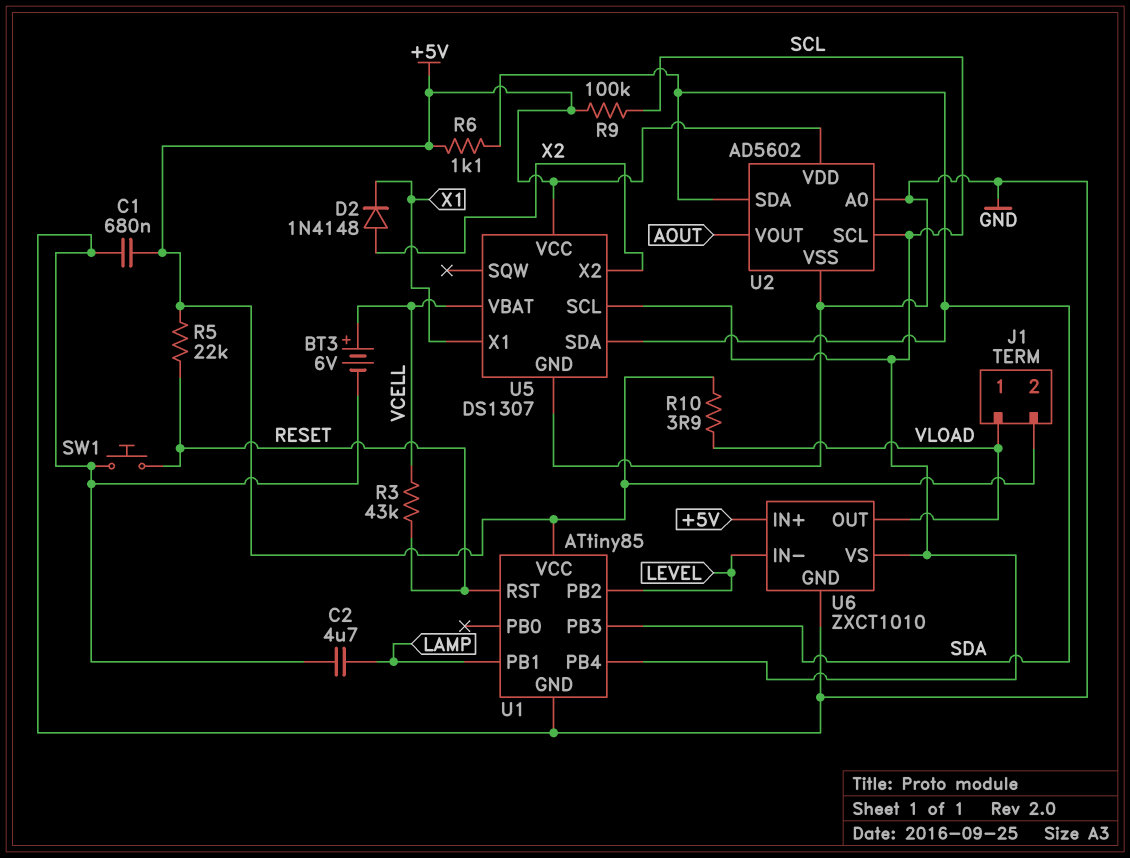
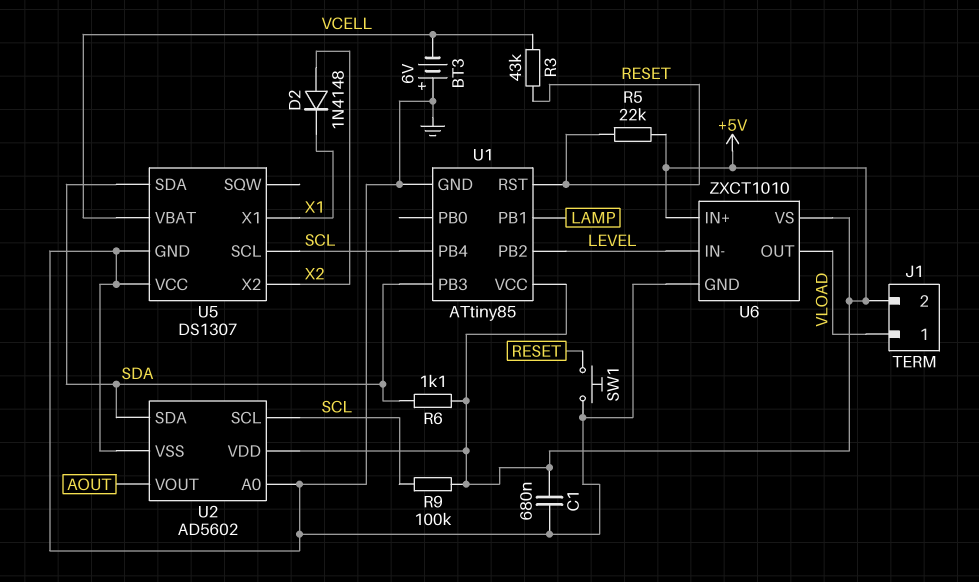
BT3: 6V (plus VCELL, minus GND) -> 6V (plus GND, minus VCELL)
C2: 4.7uF (GND, LAMP) -> none
R10: 3.9 (+5V, VLOAD) -> none
U5 pin VCC: +5V -> GND
U6 pin VS: SCL -> +5V

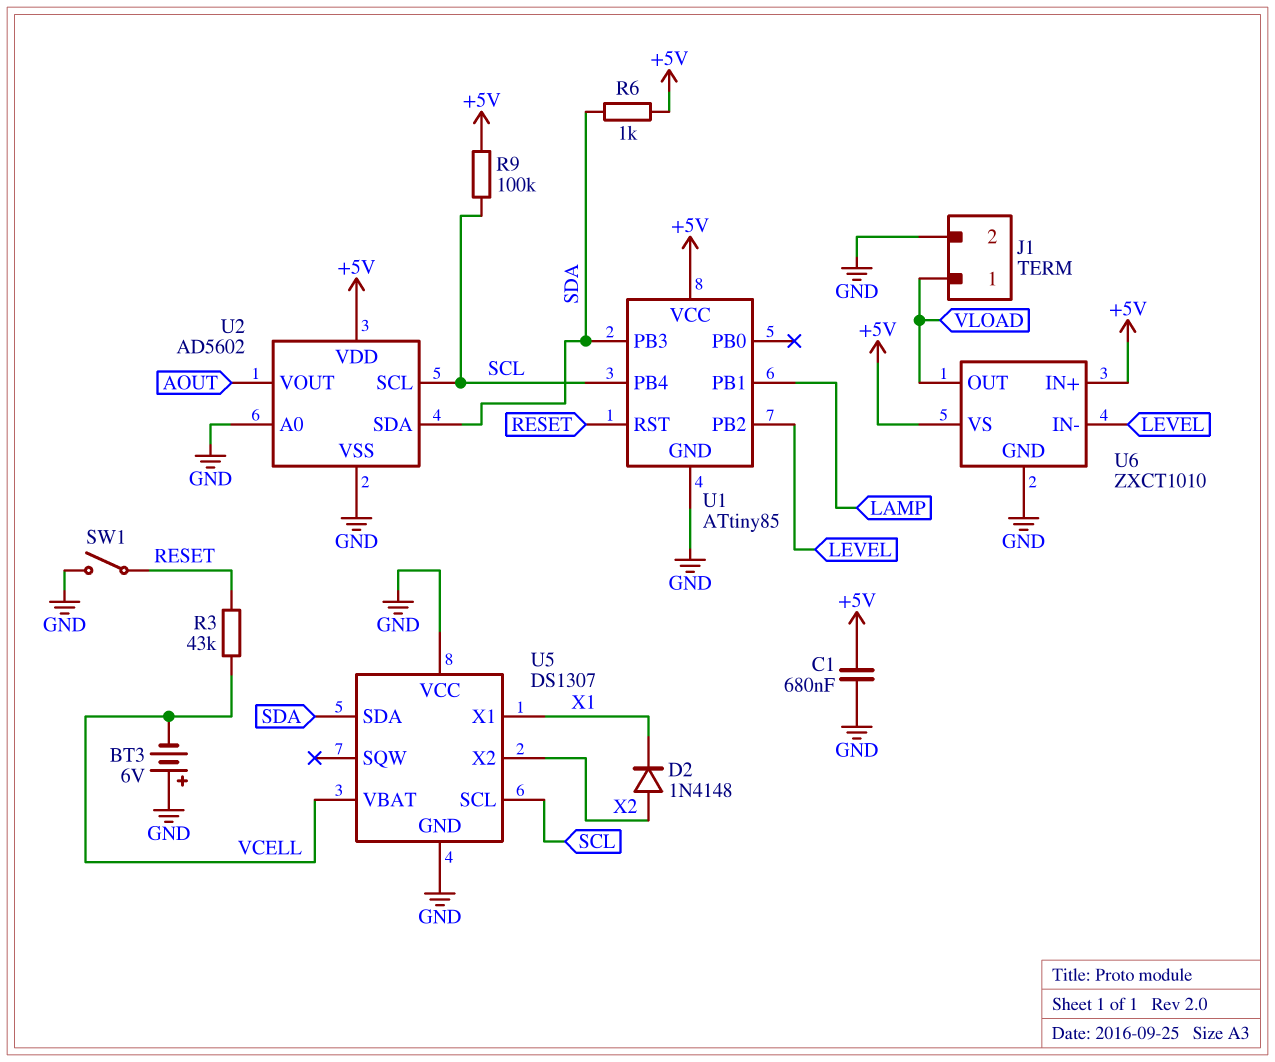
J1 pin 2: +5V -> GND
R5: 22k (+5V, RESET) -> none
R6: 1.1k (+5V, SDA) -> 1k (+5V, SDA)
SW1: button (GND, RESET) -> switch (GND, RESET)

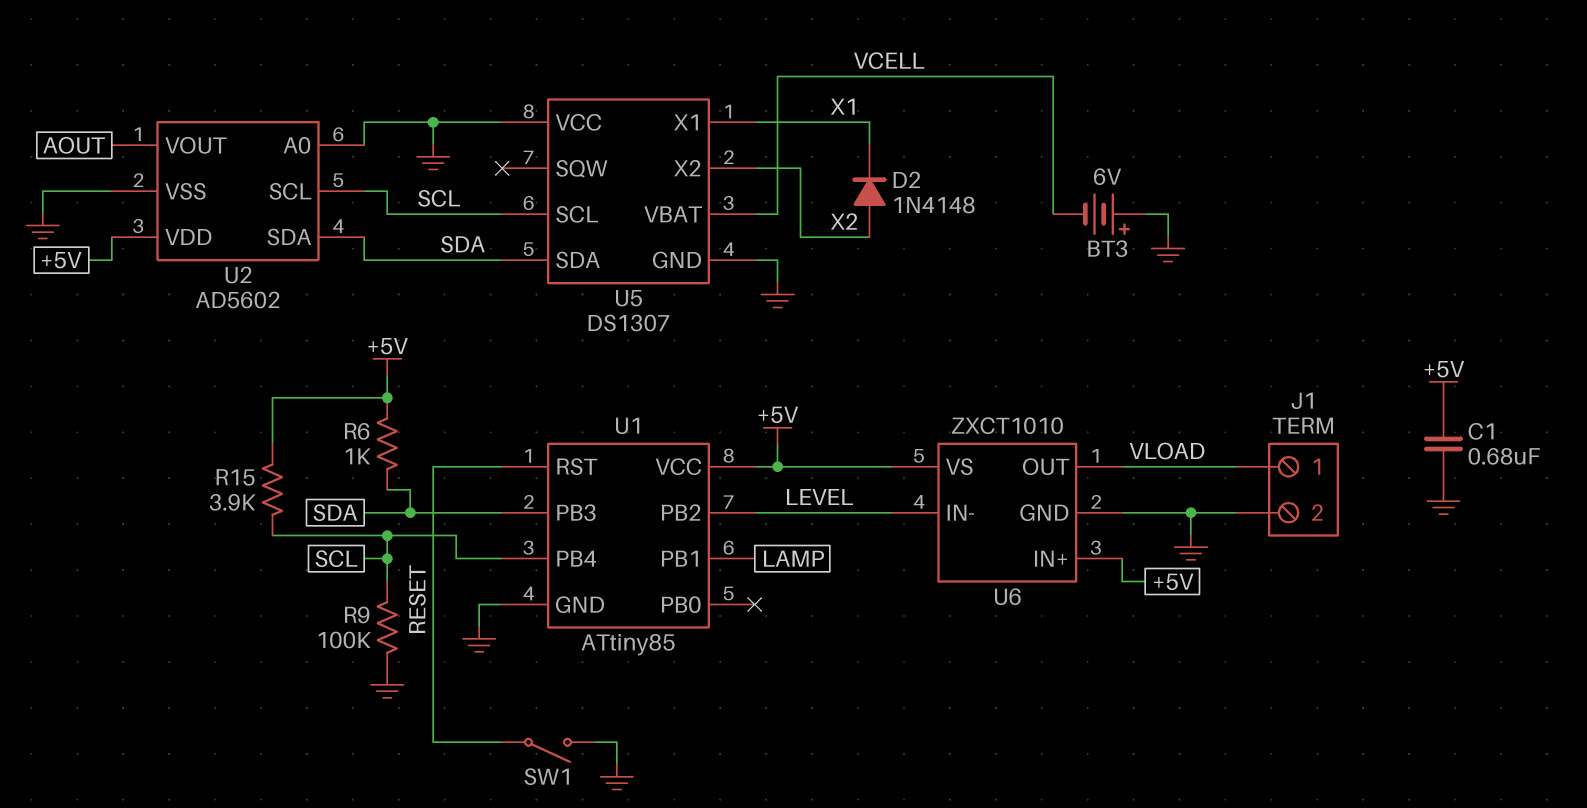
R3: 43k (RESET, VCELL) -> none
R9: 100k (+5V, SCL) -> 100k (GND, SCL)
R15: none -> 3.9k (+5V, SCL)

